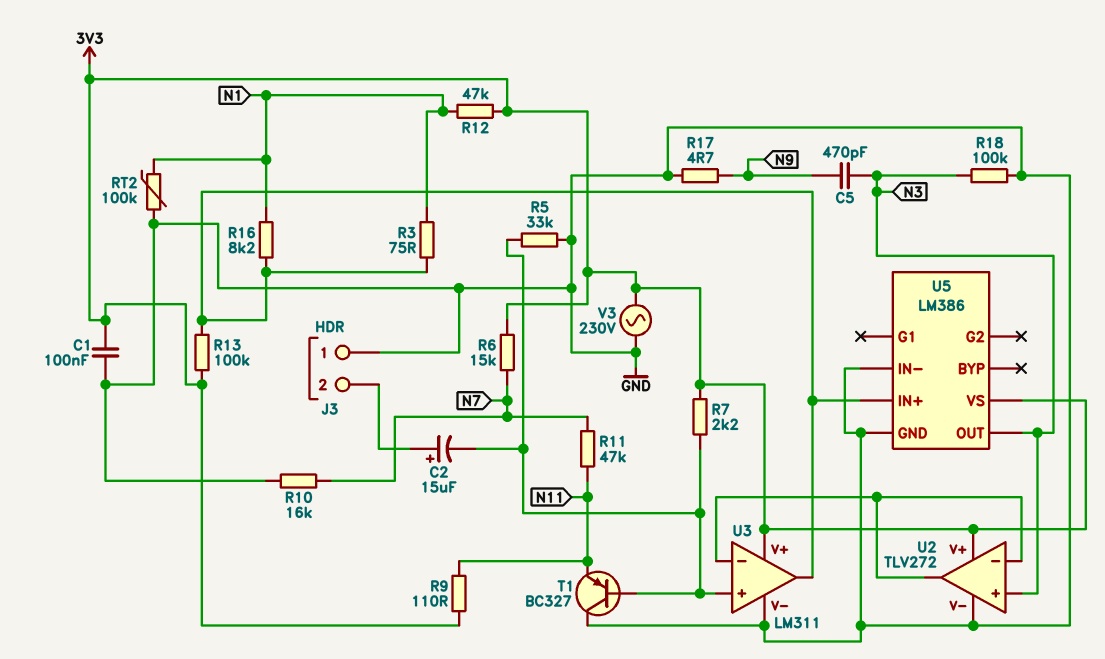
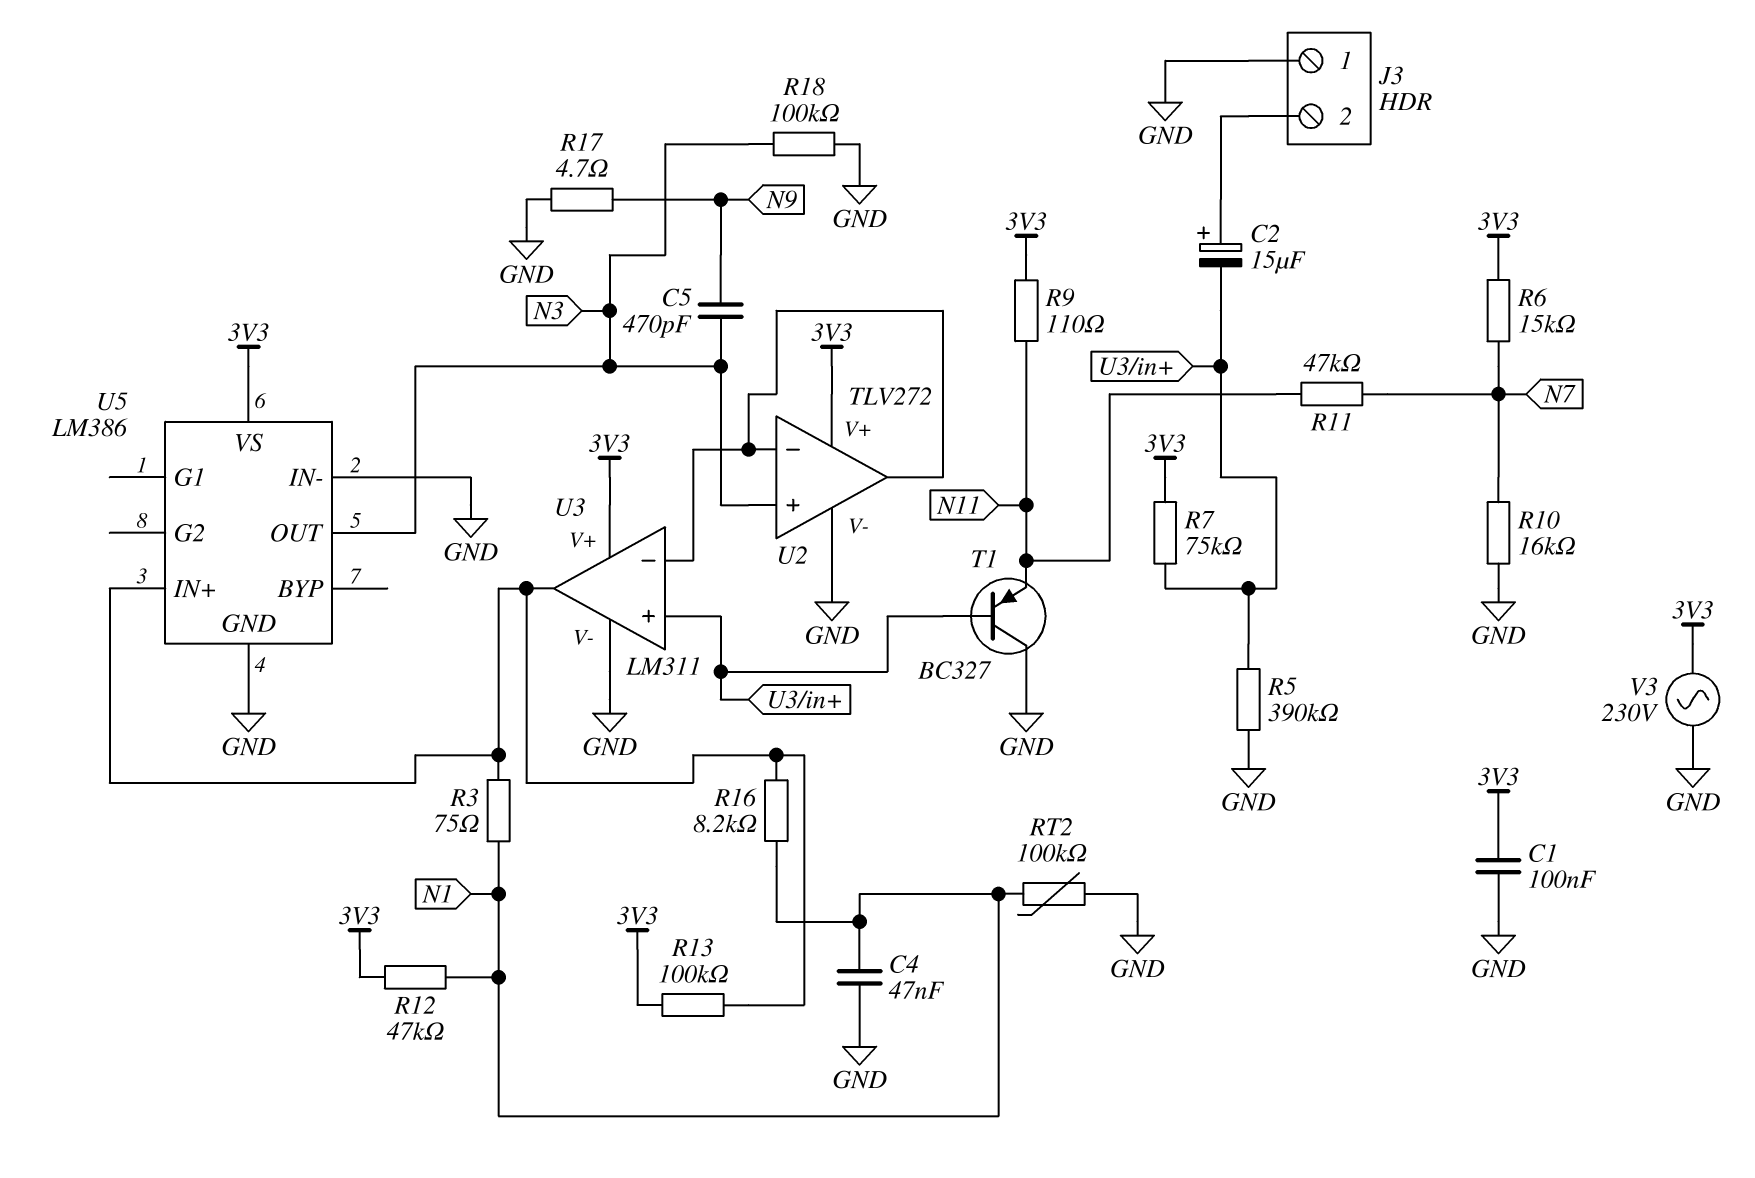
C4: none -> 47nF (GND, N1)
R5: 33k (GND, U3/in+) -> 390k (GND, U3/in+)
R7: 2.2k (3V3, U3/in+) -> 75k (3V3, U3/in+)

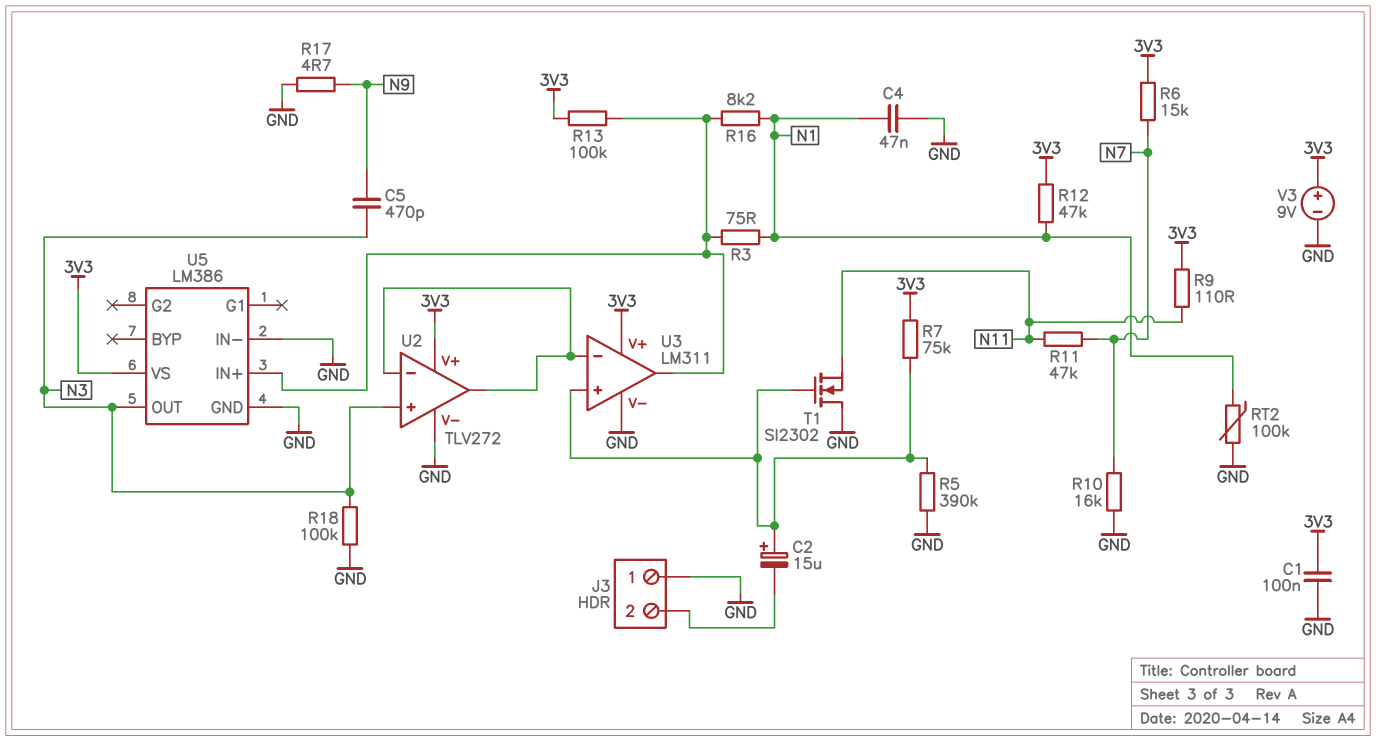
C2: 15uF (plus J3/2, minus U3/in+) -> 15uF (plus U3/in+, minus J3/2)
T1: PNP BC327 (B U3/in+, C GND, E N11) -> NMOS SI2302 (G U3/in+, D GND, S N11)
V3: AC 230V (3V3, GND) -> 9V (plus 3V3, minus GND)

